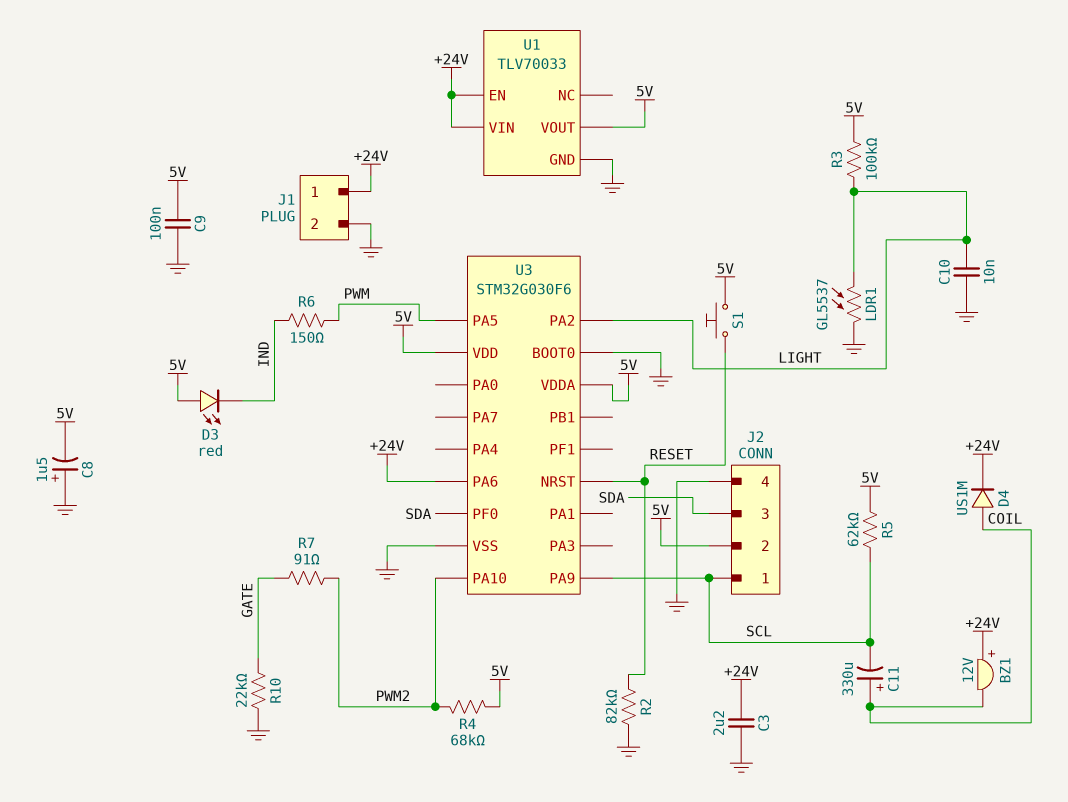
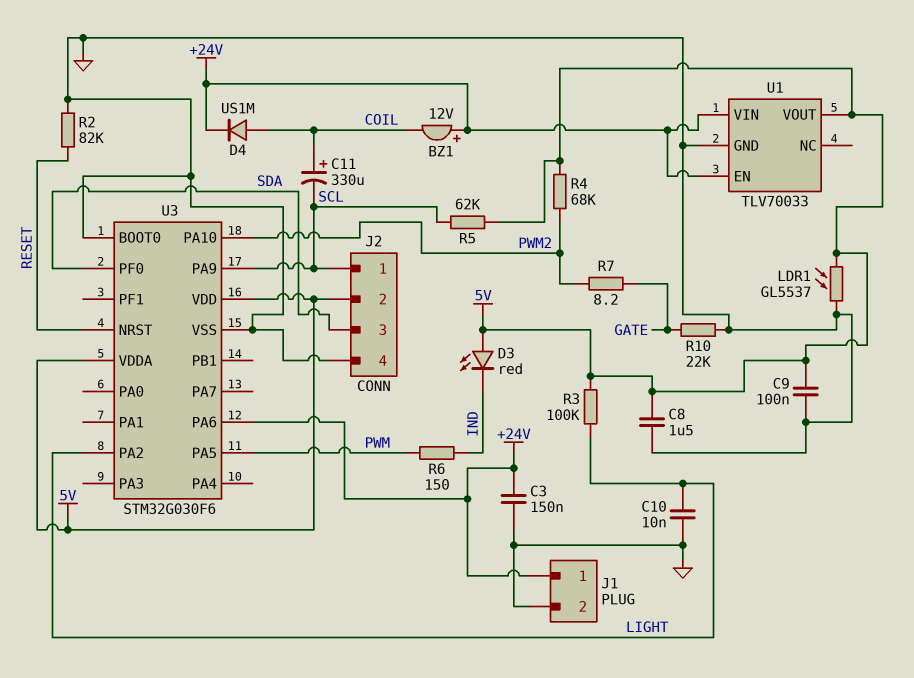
C3: 2.2uF (+24V, GND) -> 150nF (+24V, GND)
C8: 1.5uF (plus GND, minus 5V) -> 1.5uF (5V, GND)
LDR1: GL5537 (GND, LIGHT) -> GL5537 (5V, GND)
R7: 91 (GATE, PWM2) -> 8.2 (GATE, PWM2)
S1: button (5V, RESET) -> none

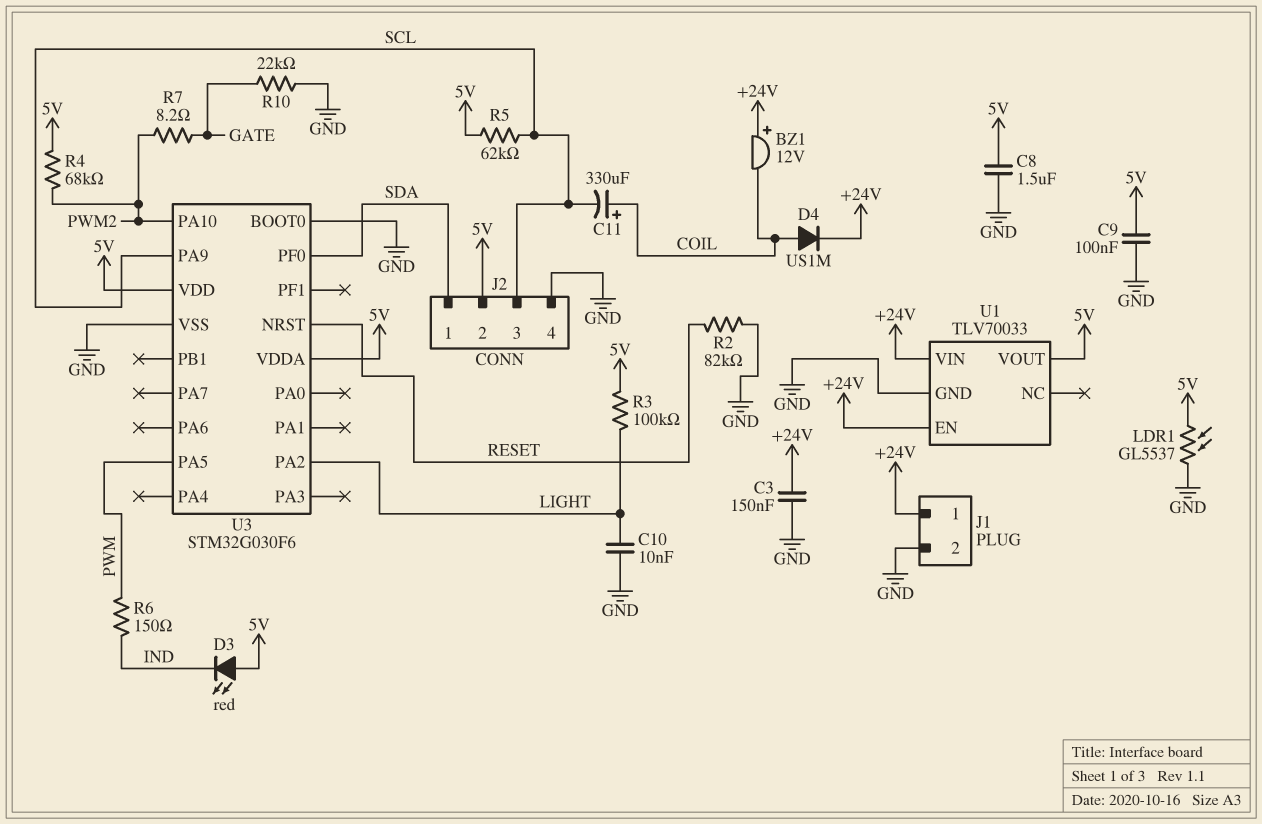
J2 pin 1: SCL -> SDA
J2 pin 3: SDA -> SCL
U3 pin PA6: +24V -> none

